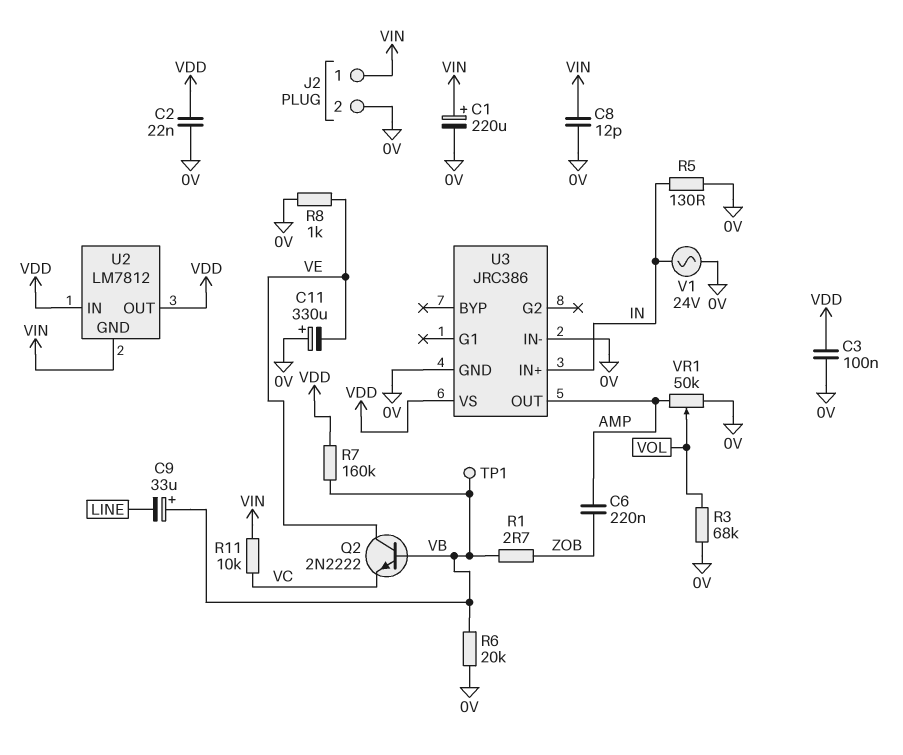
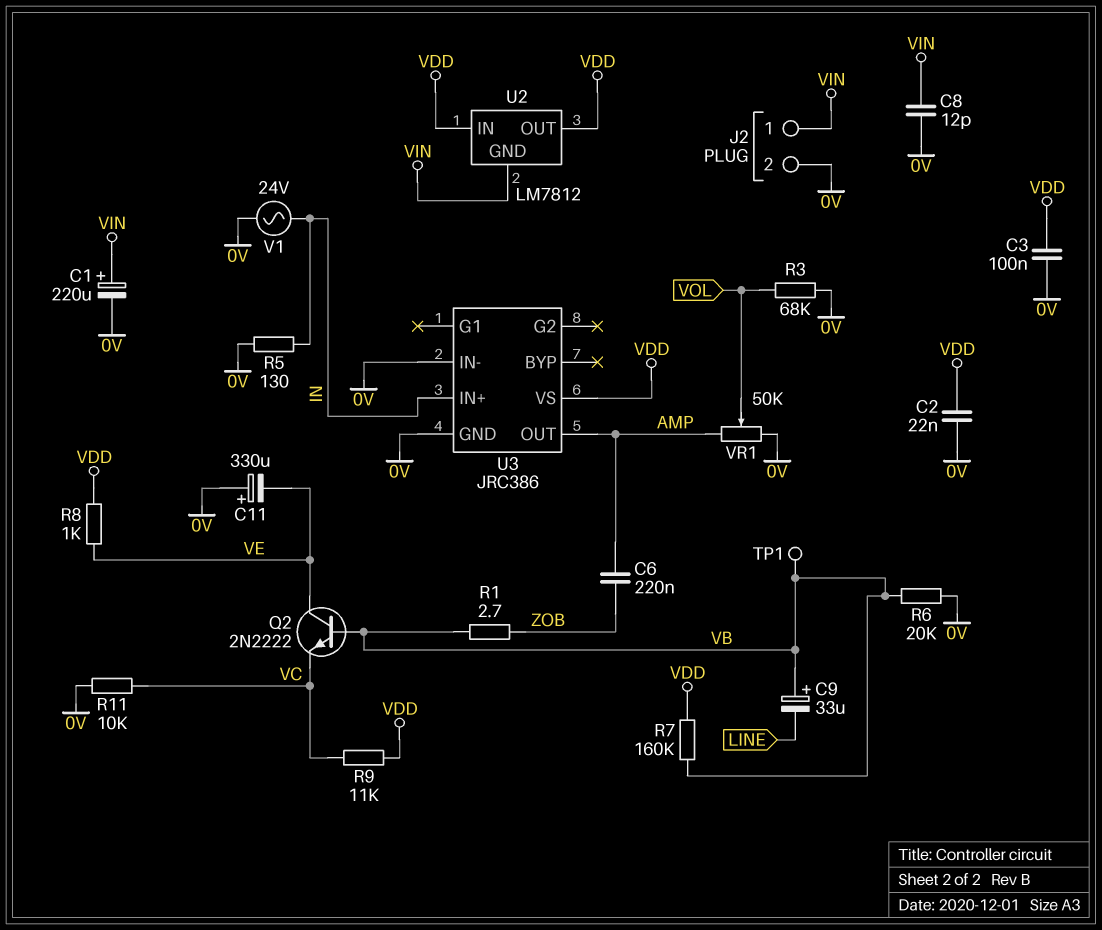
R8: 1k (0V, VE) -> 1k (VDD, VE)
R9: none -> 11k (VC, VDD)
R11: 10k (VC, VIN) -> 10k (0V, VC)

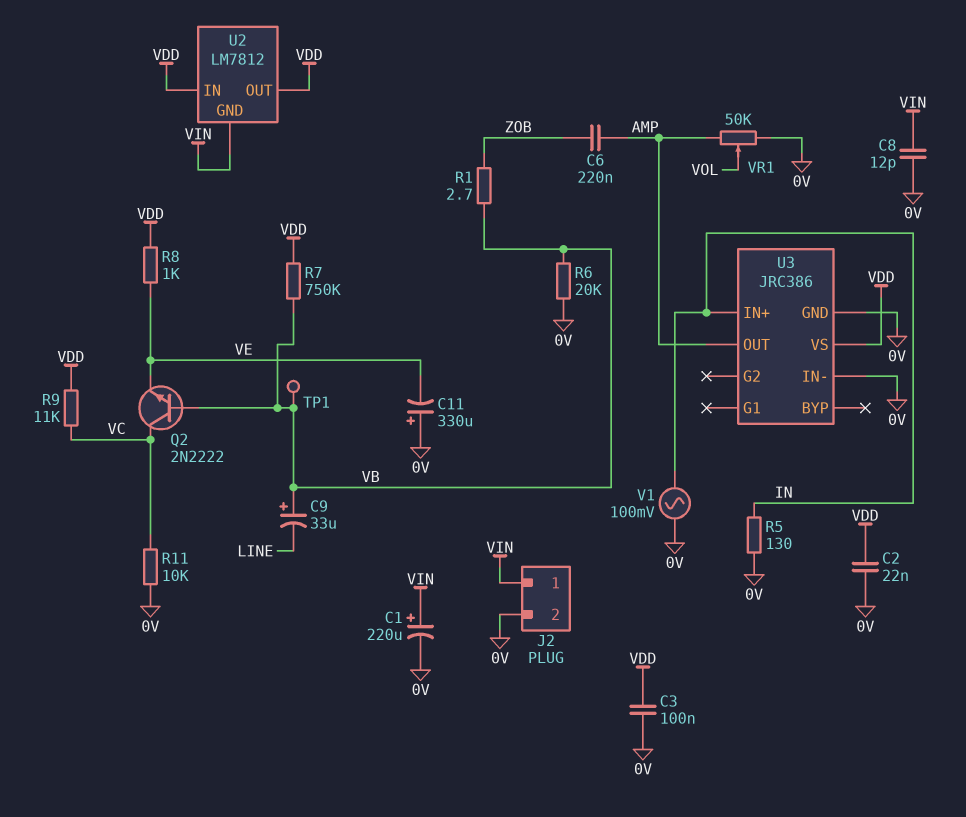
Q2: NPN 2N2222 (B VB, C VE, E VC) -> NPN 2N2222 (B VB, C VC, E VE)
R3: 68k (0V, VOL) -> none
R7: 160k (VB, VDD) -> 750k (VB, VDD)
V1: AC 24V (0V, IN) -> AC 100mV (0V, IN)

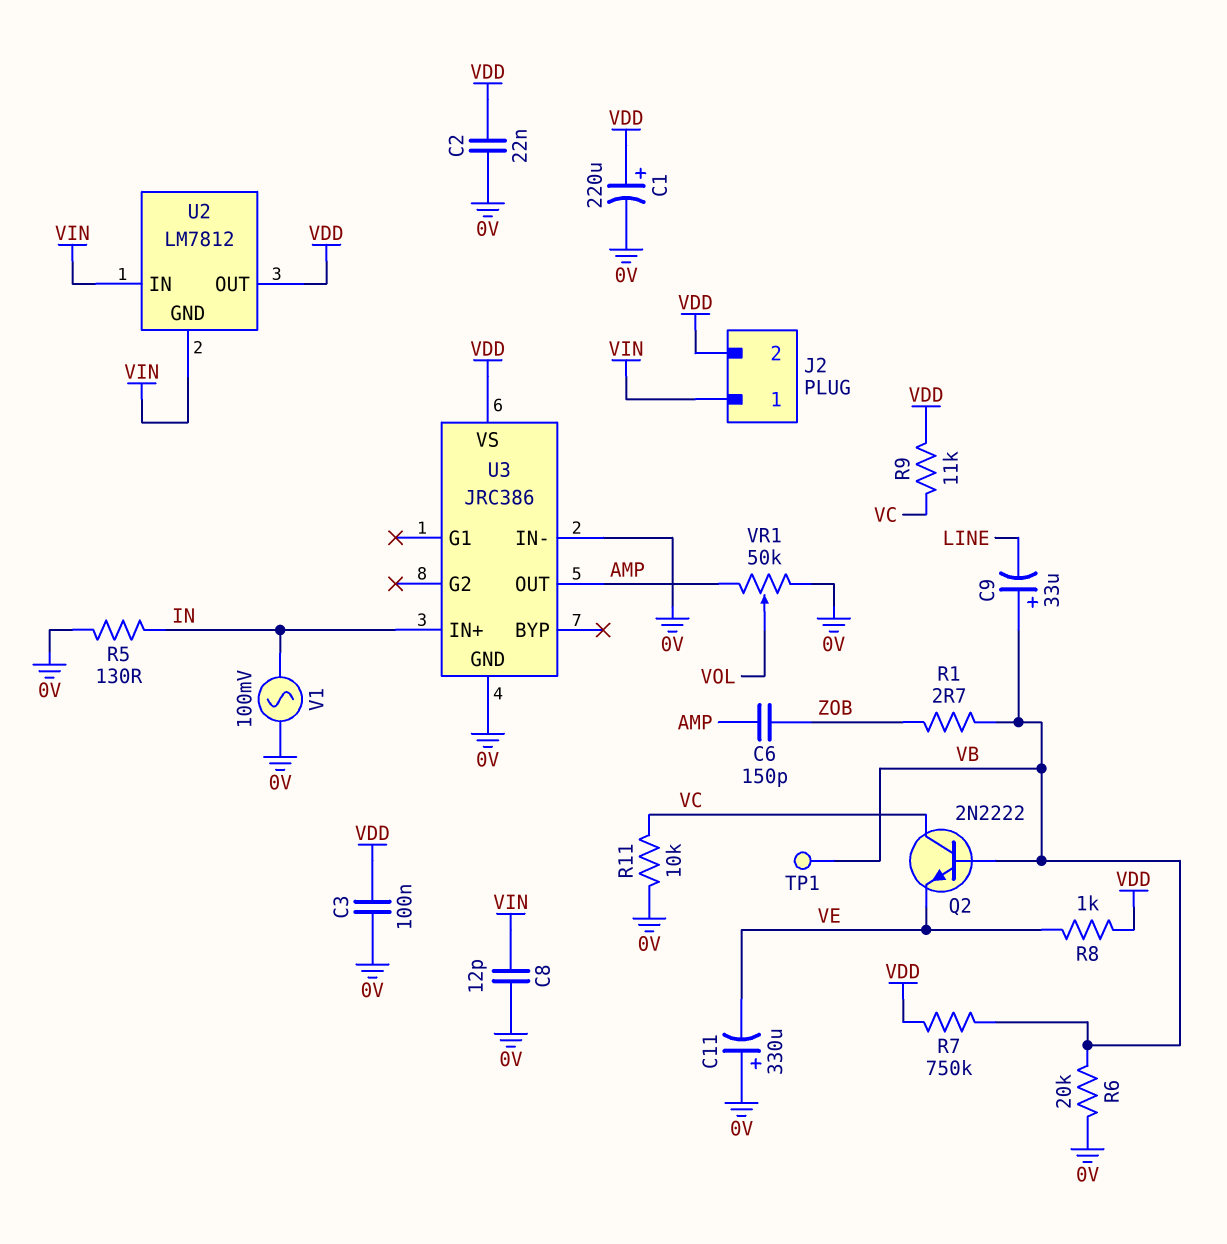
C1: 220uF (plus VIN, minus 0V) -> 220uF (plus VDD, minus 0V)
C6: 220nF (AMP, ZOB) -> 150pF (AMP, ZOB)
J2 pin 2: 0V -> VDD
U2 pin IN: VDD -> VIN

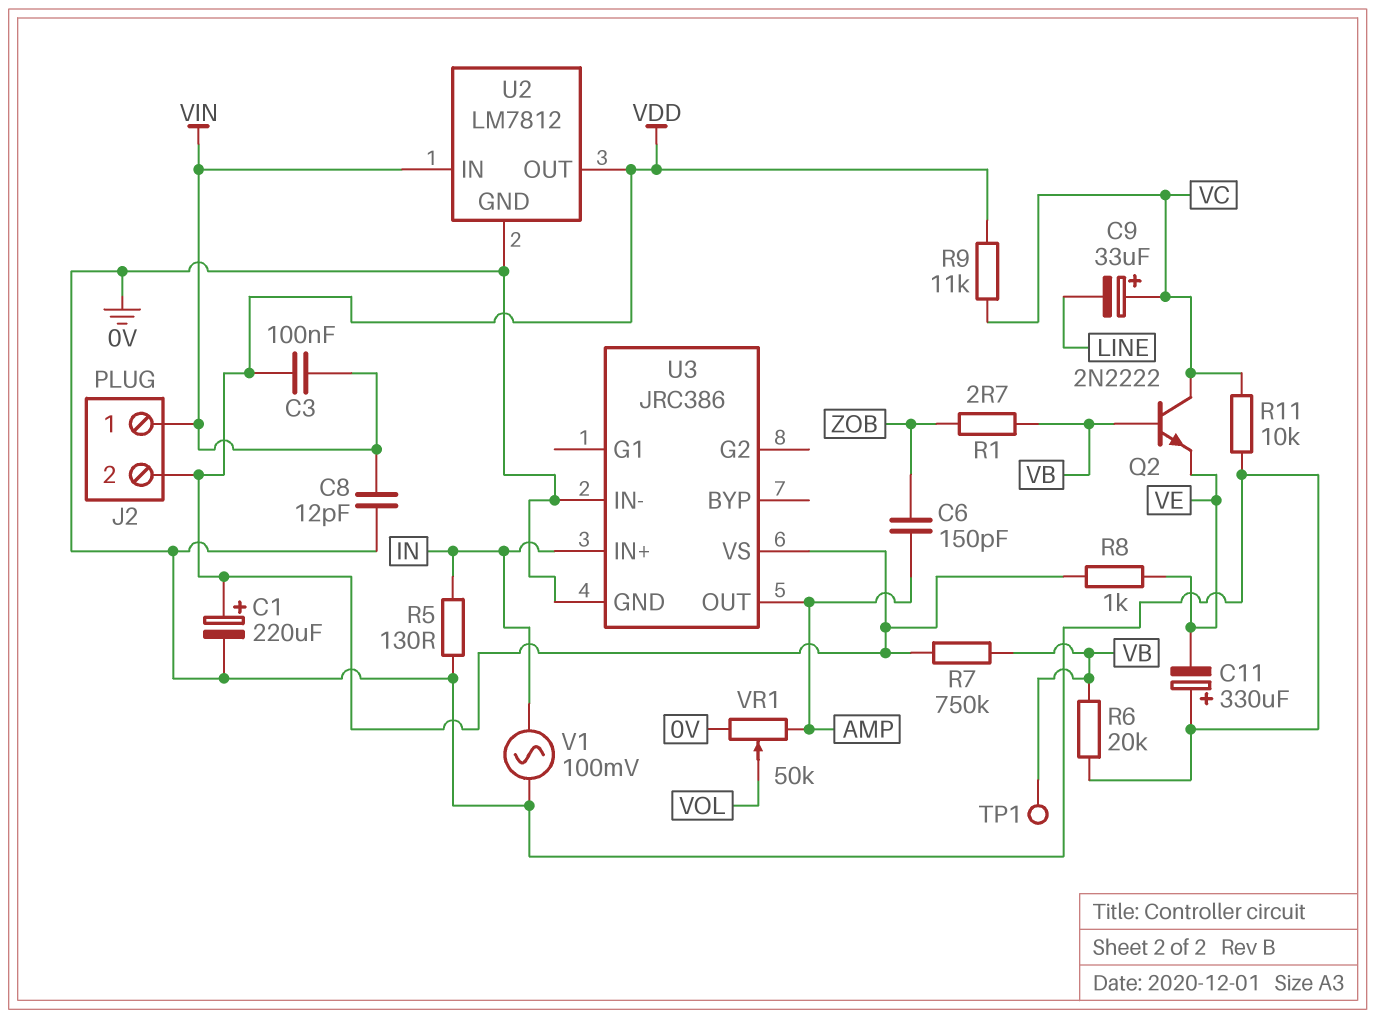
C2: 22nF (0V, VDD) -> none
C3: 100nF (0V, VDD) -> 100nF (VDD, VIN)
C9: 33uF (plus VB, minus LINE) -> 33uF (plus VC, minus LINE)
U2 pin GND: VIN -> 0V

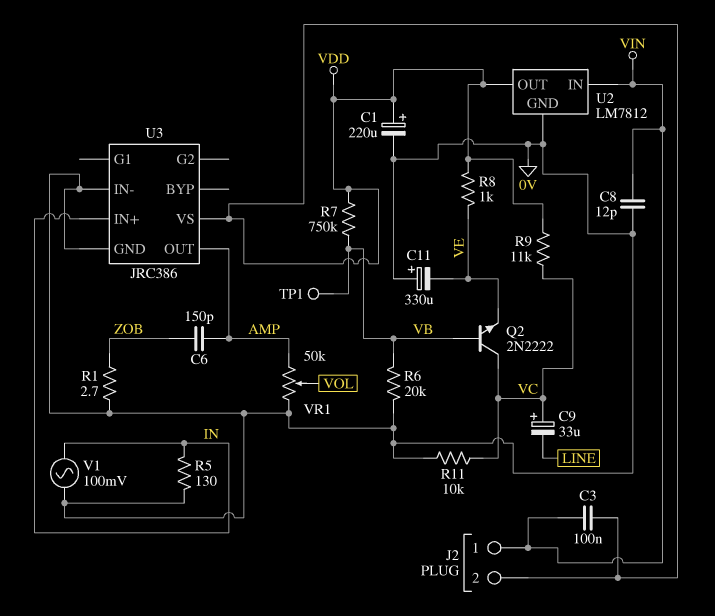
R1: 2.7 (VB, ZOB) -> 2.7 (0V, ZOB)

